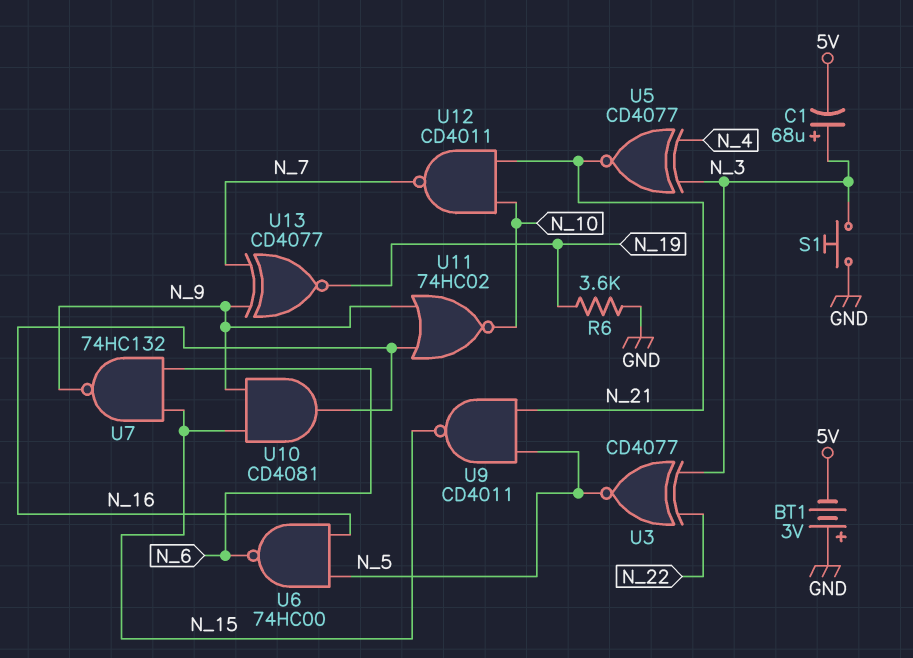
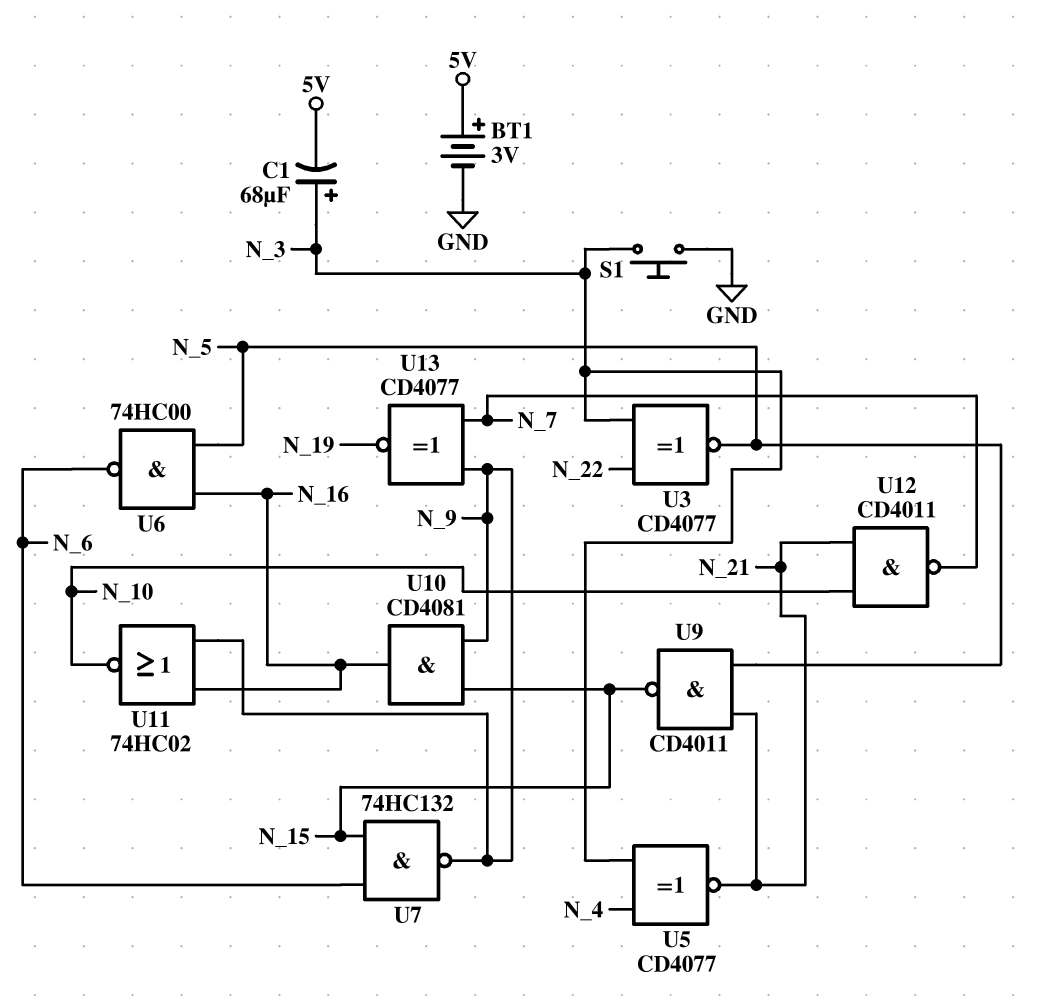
BT1: 3V (plus GND, minus 5V) -> 3V (plus 5V, minus GND)
R6: 3.6k (GND, N_19) -> none

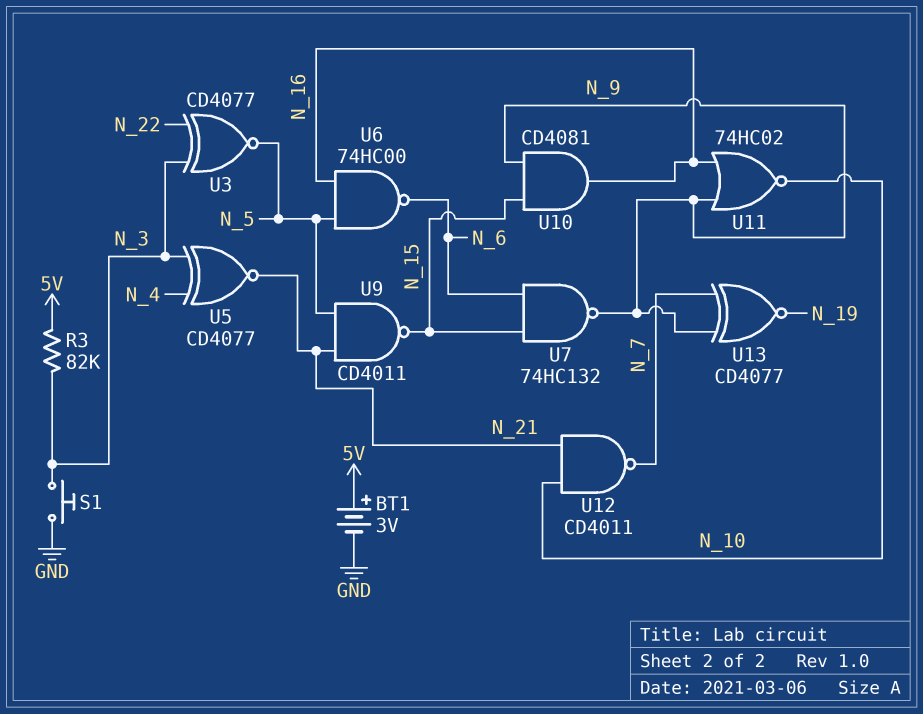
C1: 68uF (plus N_3, minus 5V) -> none
R3: none -> 82k (5V, N_3)

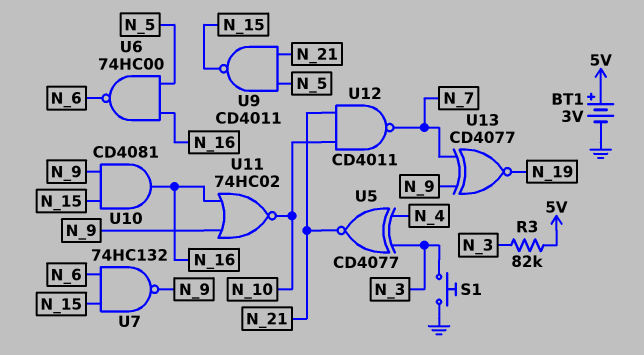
U3: XNOR CD4077 (in N_3, in N_22, out N_5) -> none

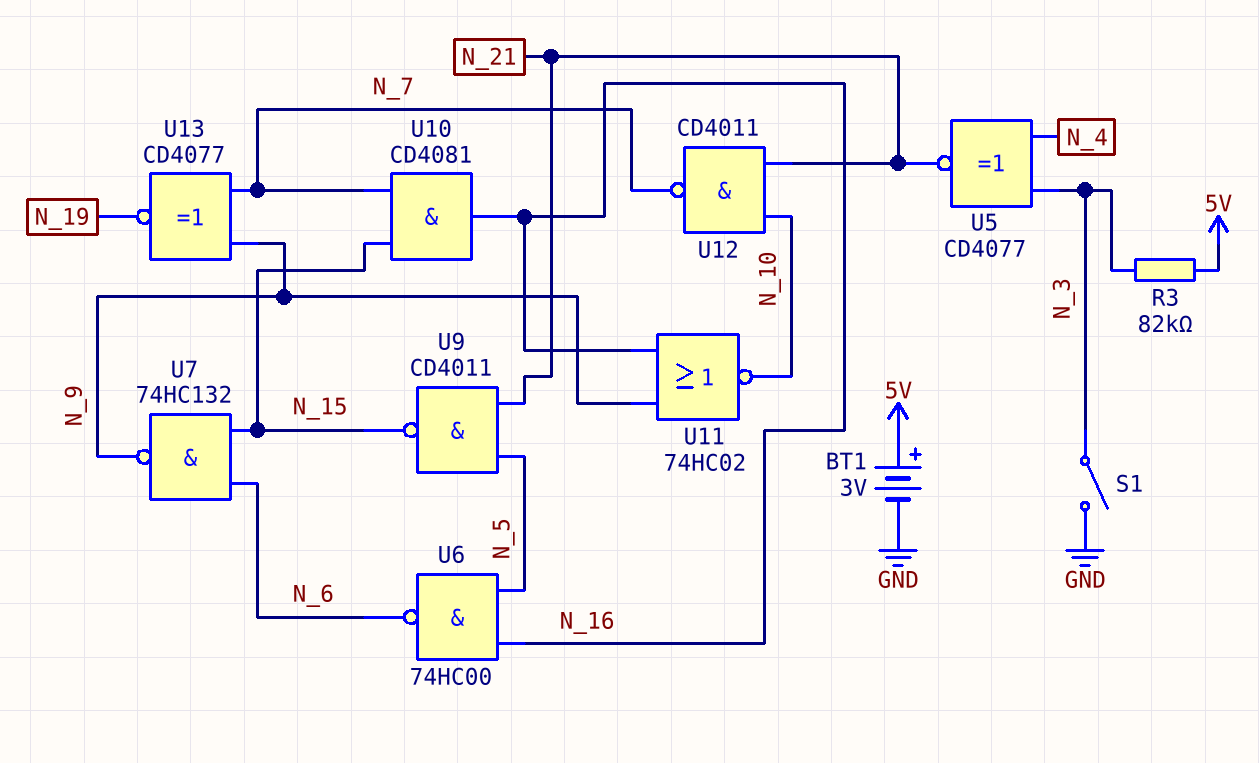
S1: button (GND, N_3) -> switch (GND, N_3)
U10: AND CD4081 (in N_9, in N_15, out N_16) -> AND CD4081 (in N_7, in N_15, out N_16)

